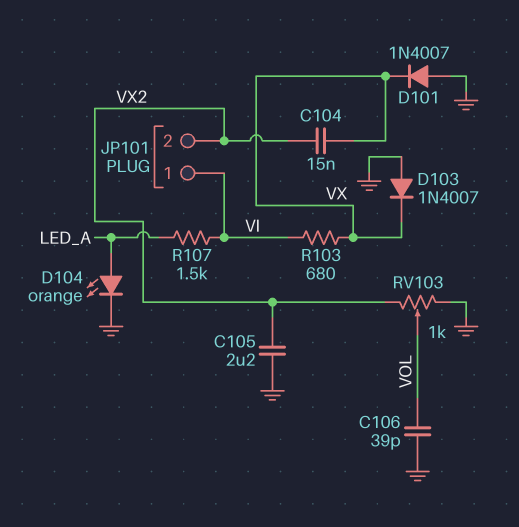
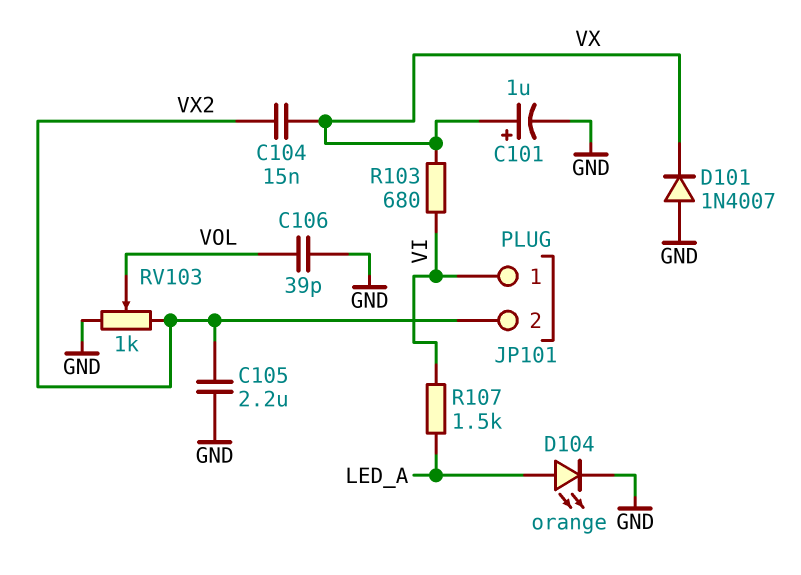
C101: none -> 1uF (plus VX, minus GND)
D103: diode 1N4007 (A GND, K VX) -> none

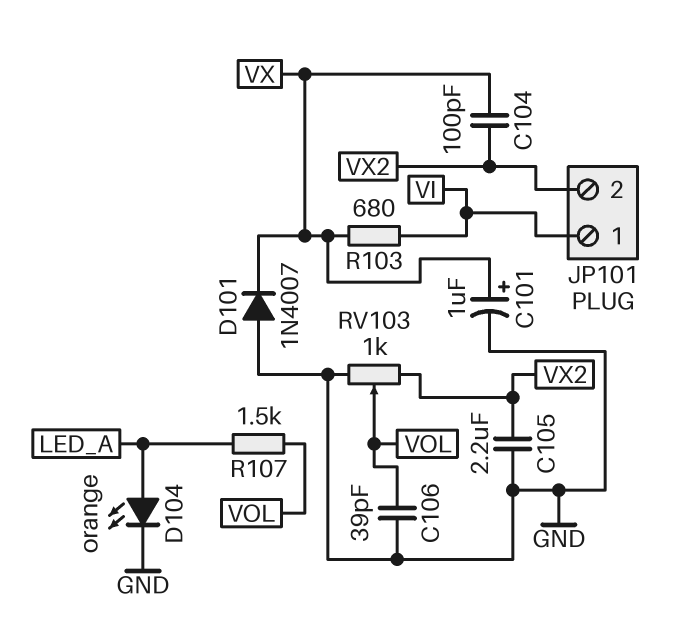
C104: 15nF (VX, VX2) -> 100pF (VX, VX2)
R107: 1.5k (LED_A, VI) -> 1.5k (LED_A, VOL)

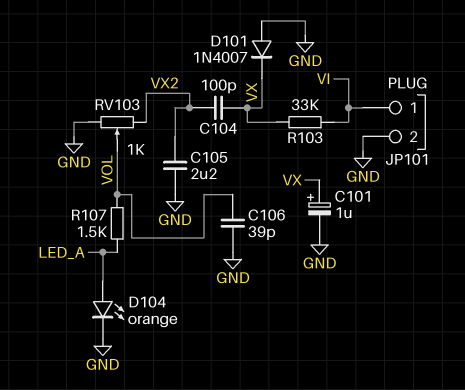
JP101 pin 2: VX2 -> GND
R103: 680 (VI, VX) -> 33k (VI, VX)

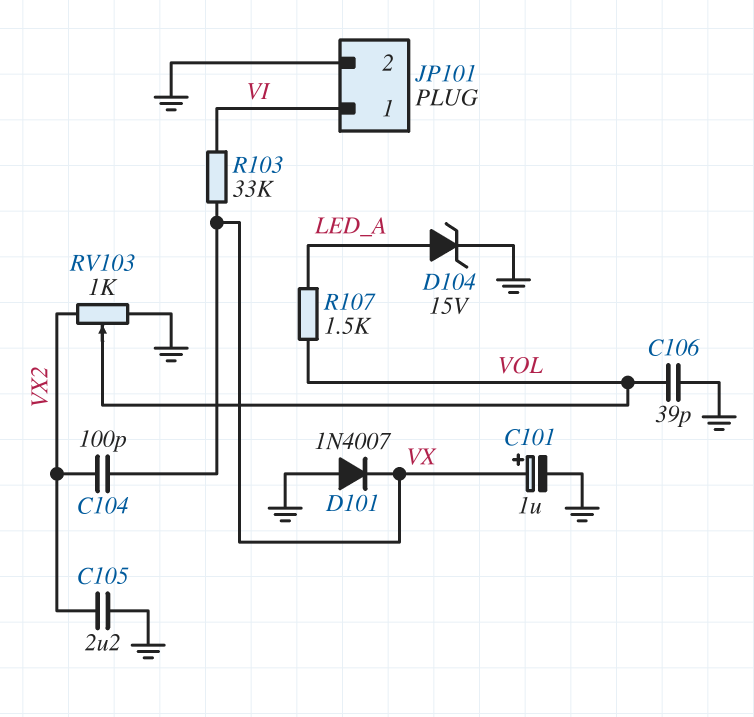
D104: LED orange (A LED_A, K GND) -> zener 15V (A LED_A, K GND)

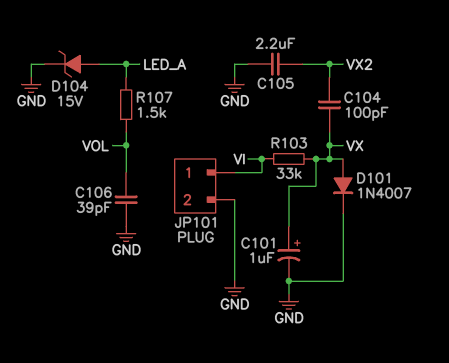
D101: diode 1N4007 (A GND, K VX) -> diode 1N4007 (A VX, K GND)
RV103: 1k (GND, VX2, wiper VOL) -> none

